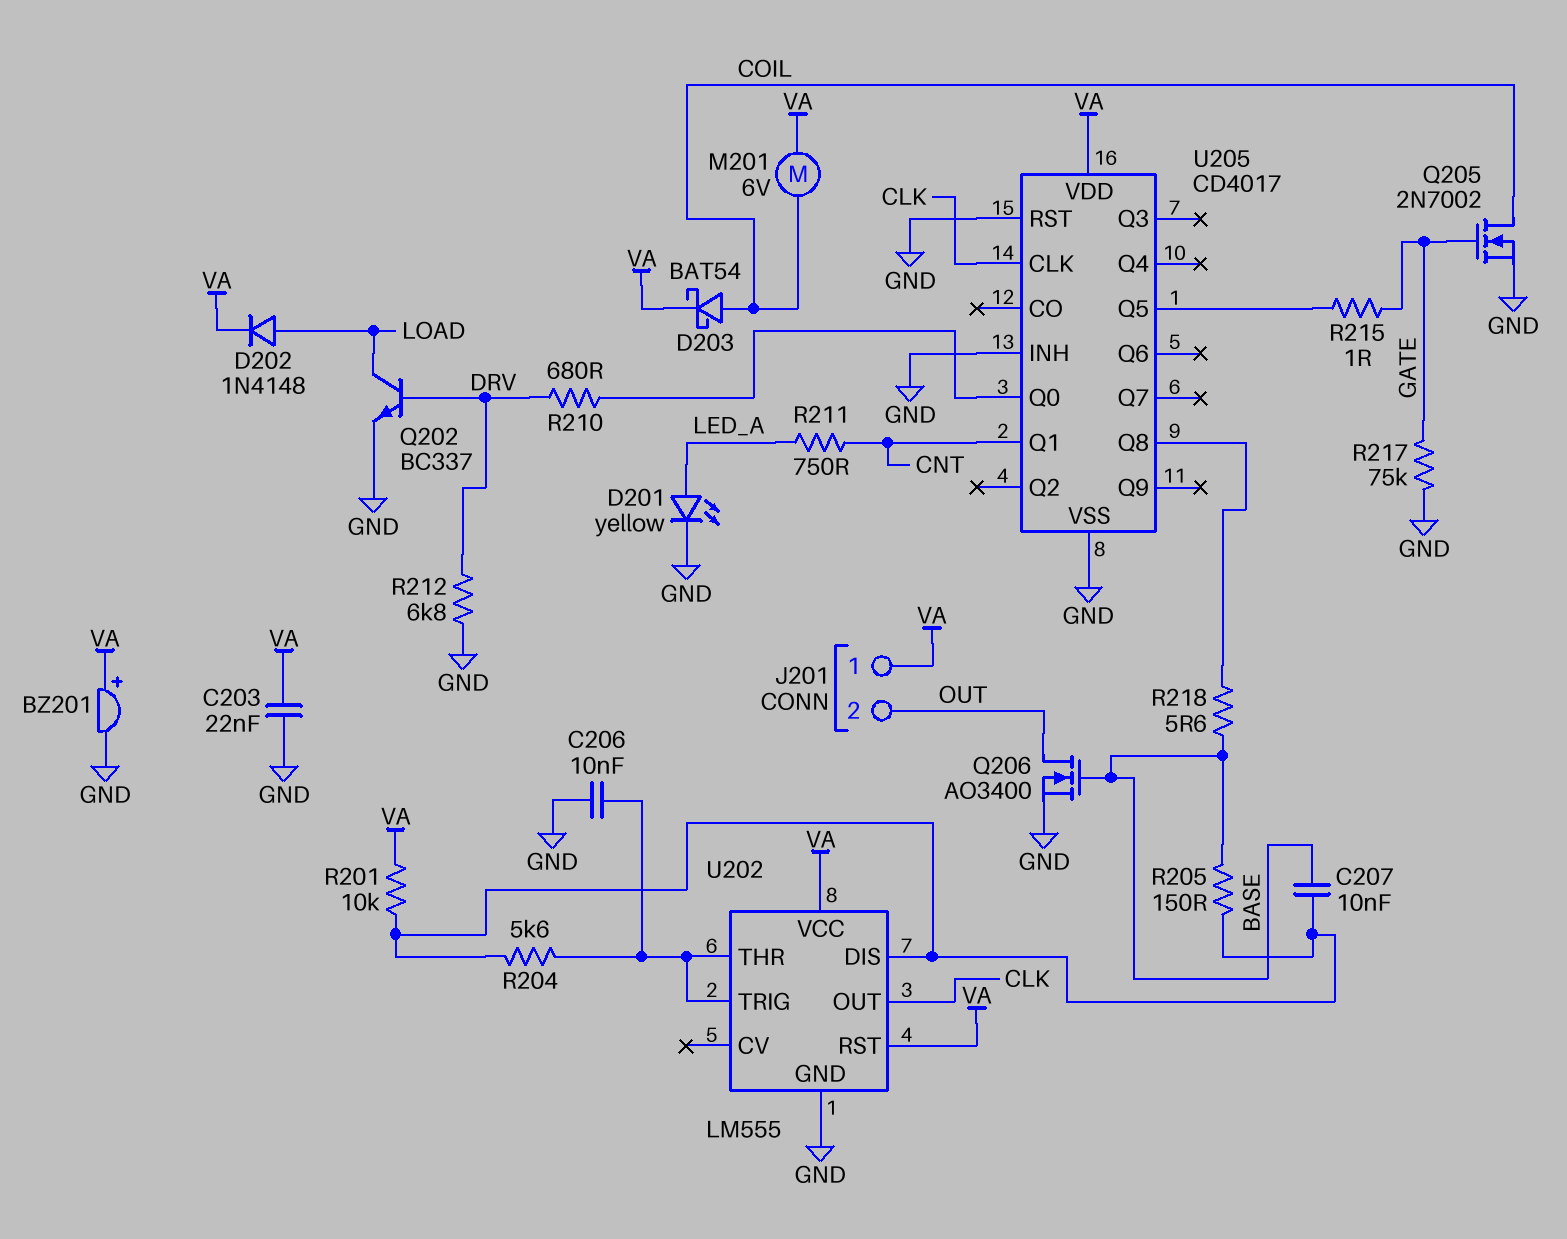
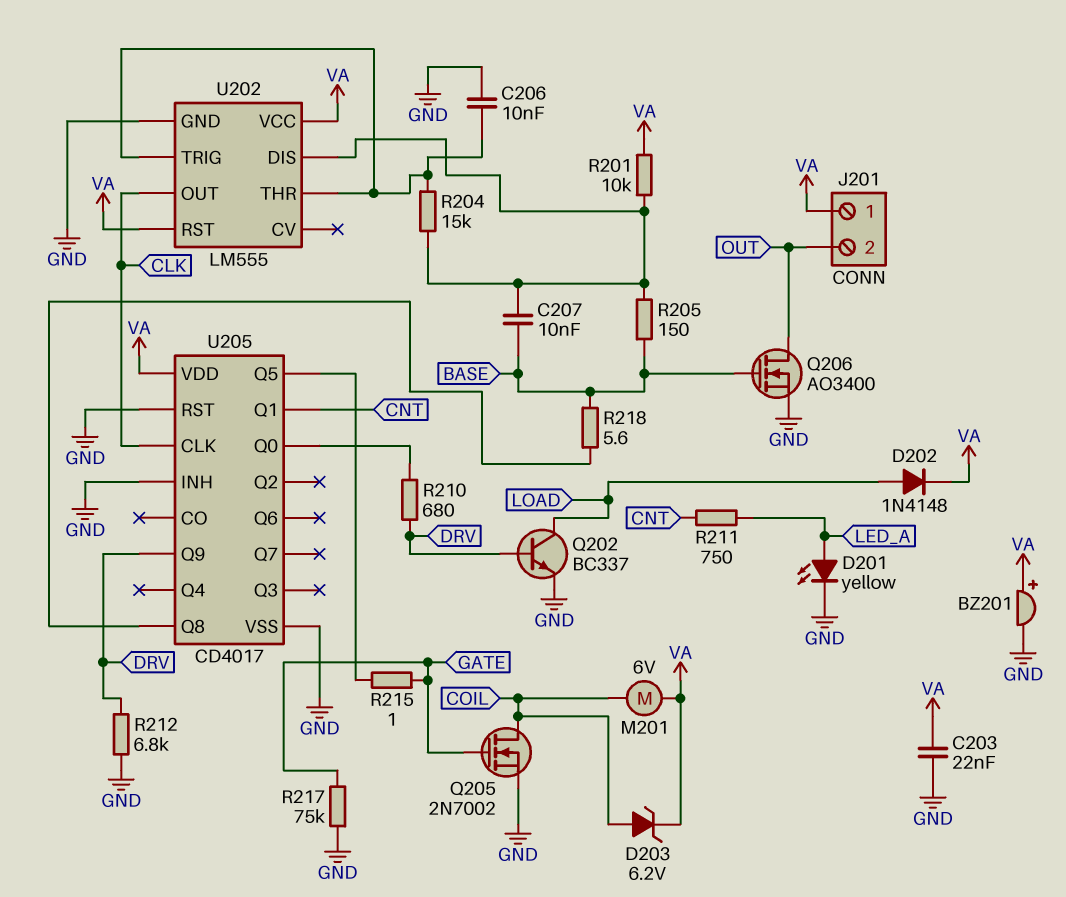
D203: schottky BAT54 (A COIL, K VA) -> zener 6.2V (A COIL, K VA)
R204: 5.6k (U202/DIS, U202/THR) -> 15k (U202/DIS, U202/THR)
U205 pin Q9: none -> DRV

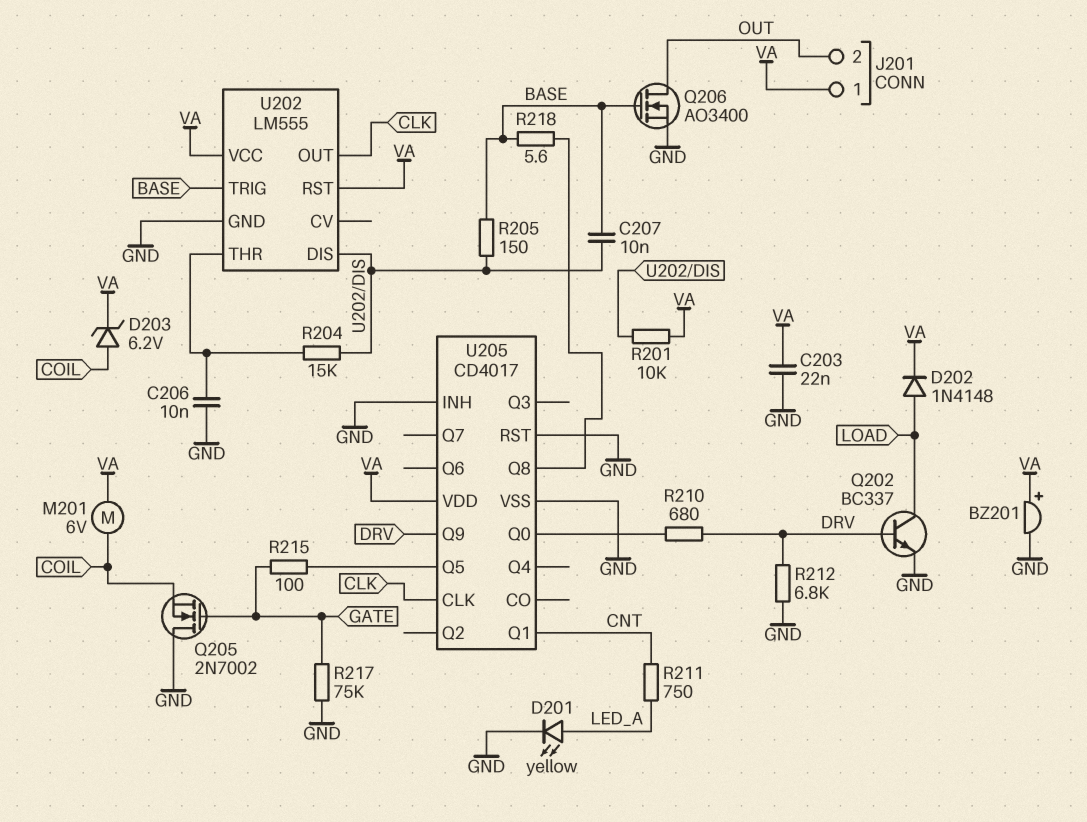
Q205: NMOS 2N7002 (G GATE, D COIL, S GND) -> NMOS 2N7002 (G GATE, D GND, S COIL)
R215: 1 (GATE, U205/Q5) -> 100 (GATE, U205/Q5)
U202 pin TRIG: U202/THR -> BASE

